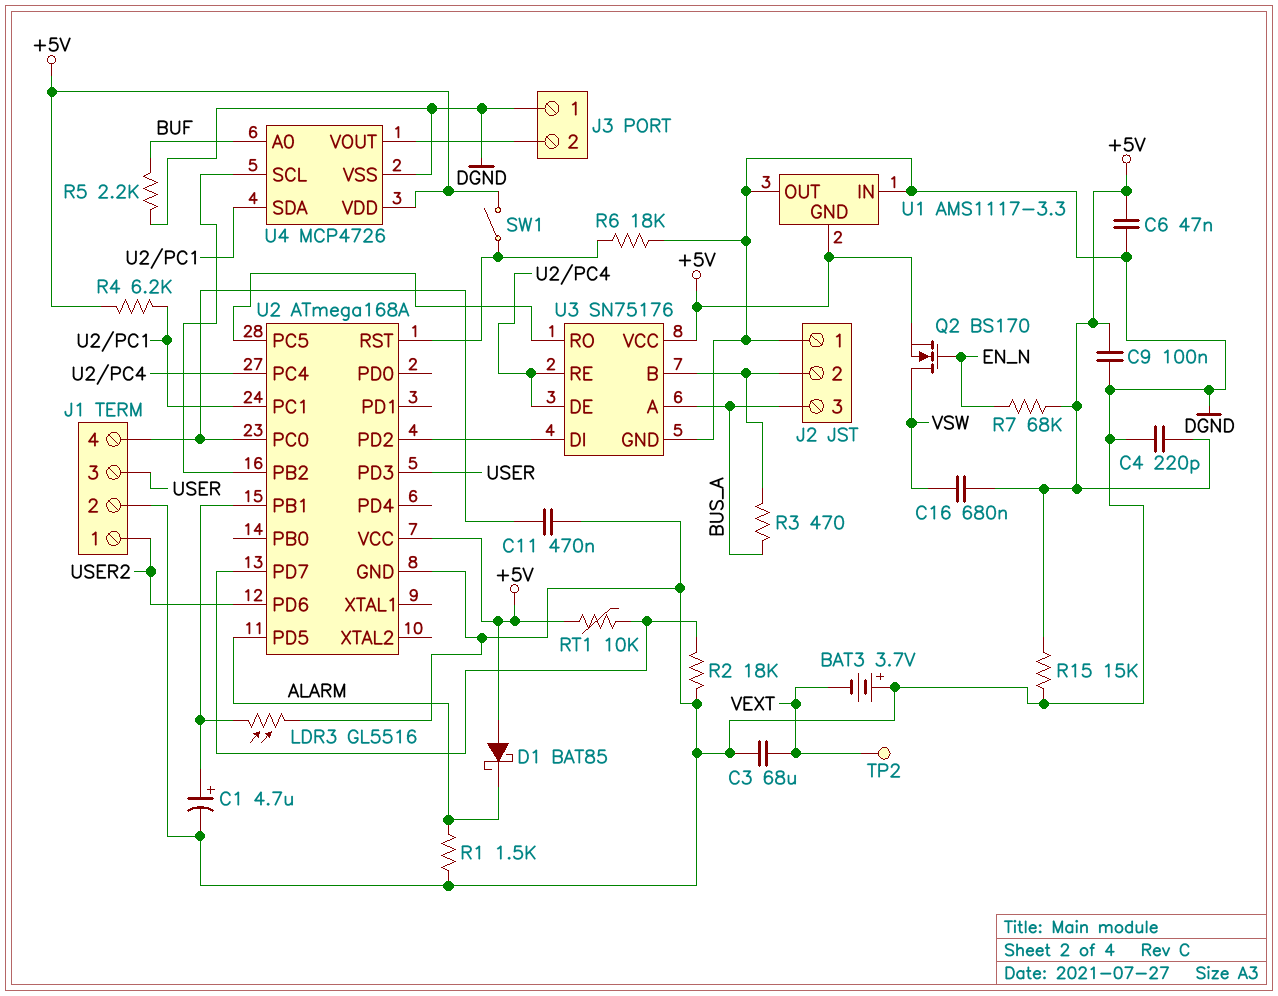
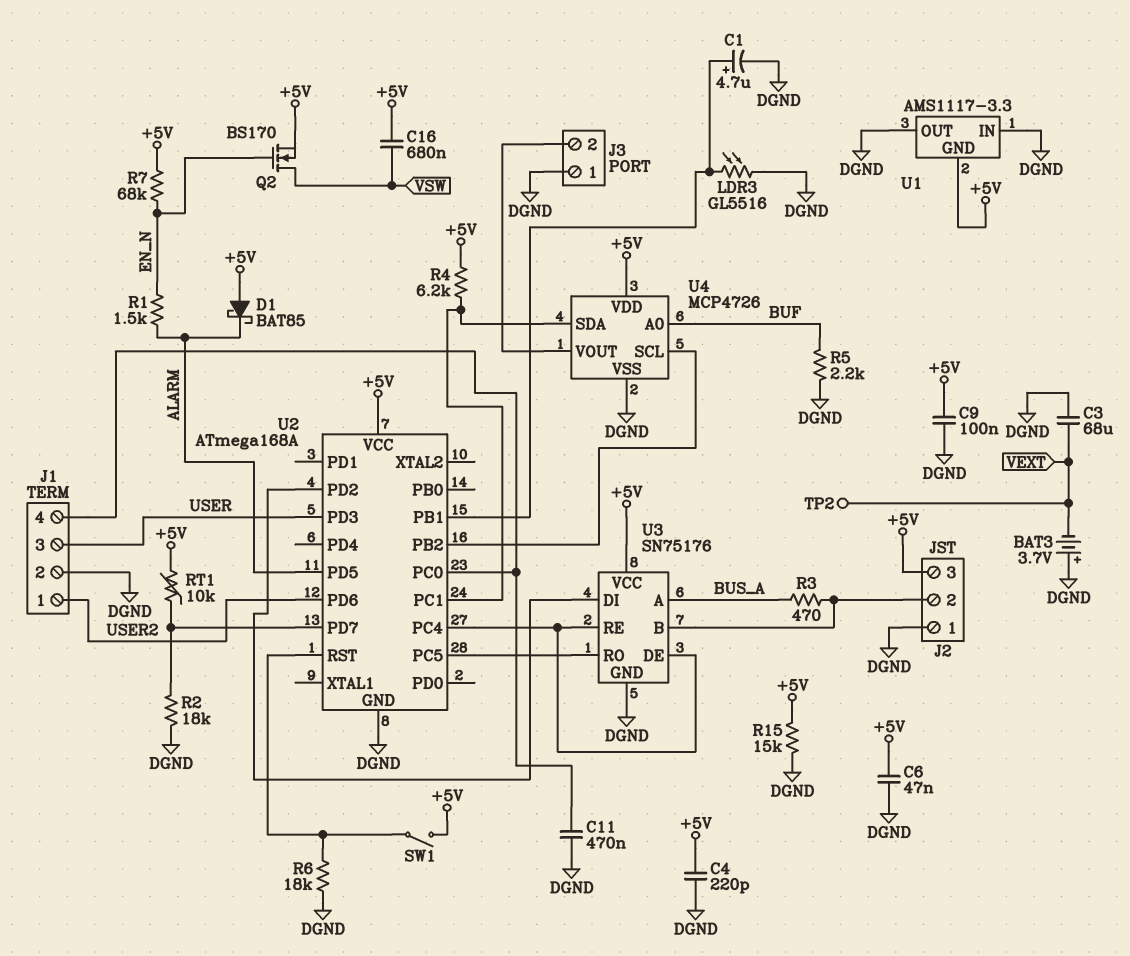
J2 pin 3: BUS_A -> +5V
R1: 1.5k (ALARM, DGND) -> 1.5k (ALARM, EN_N)

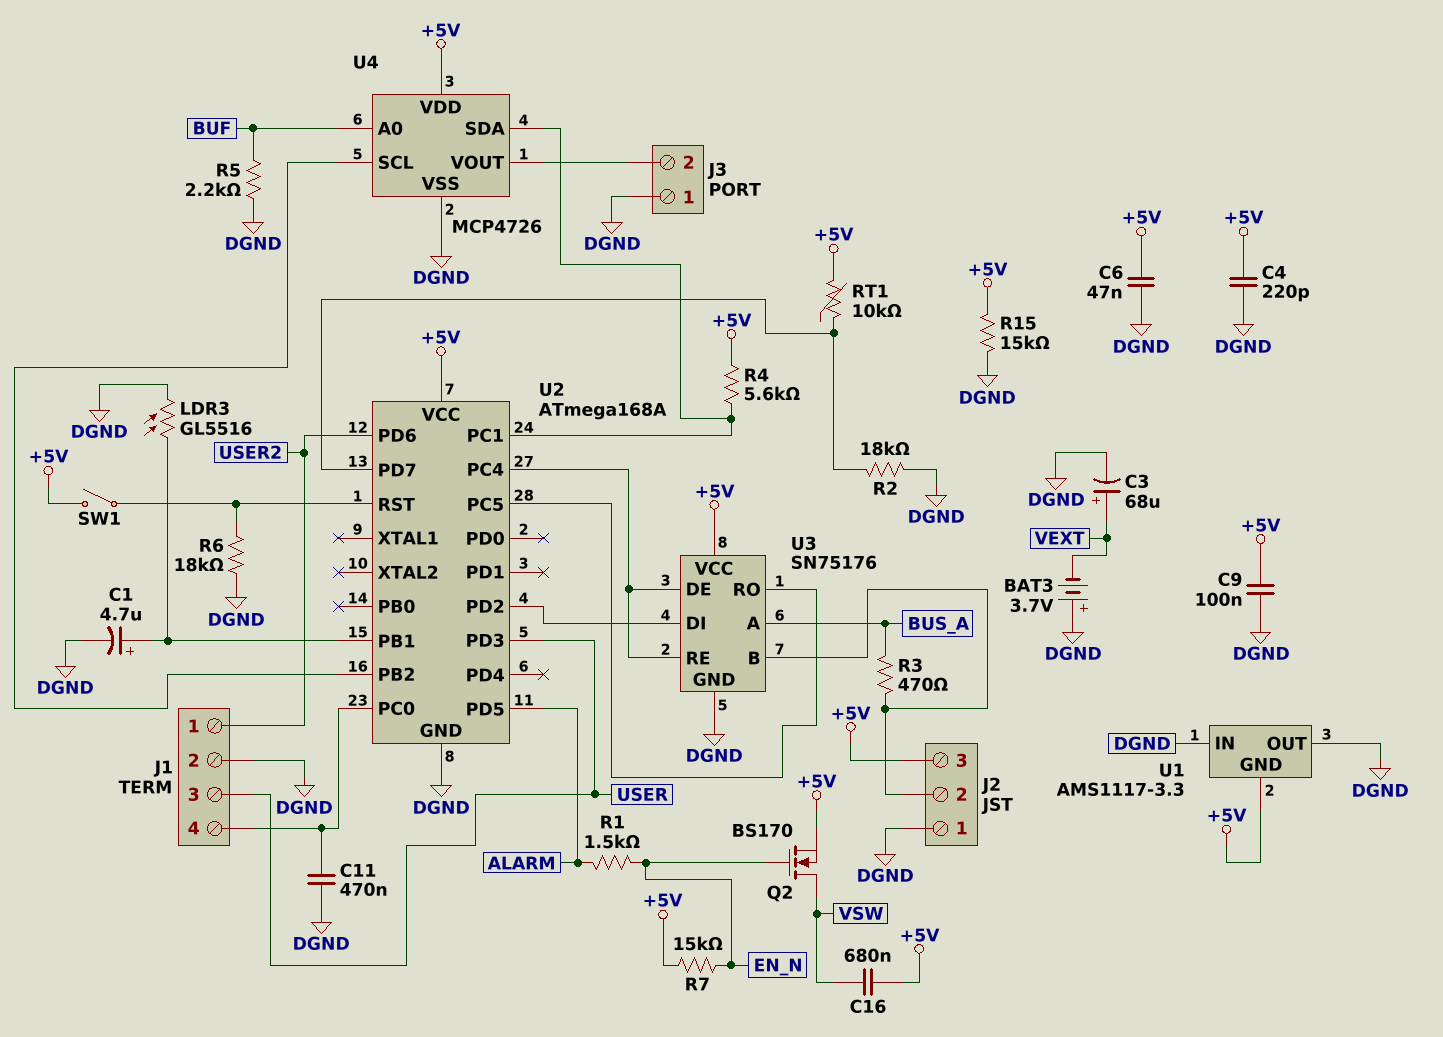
C3: 68uF (DGND, VEXT) -> 68uF (plus VEXT, minus DGND)
D1: schottky BAT85 (A +5V, K ALARM) -> none
R4: 6.2k (+5V, U2/PC1) -> 5.6k (+5V, U2/PC1)
R7: 68k (+5V, EN_N) -> 15k (+5V, EN_N)
TP2: test point (VEXT) -> none

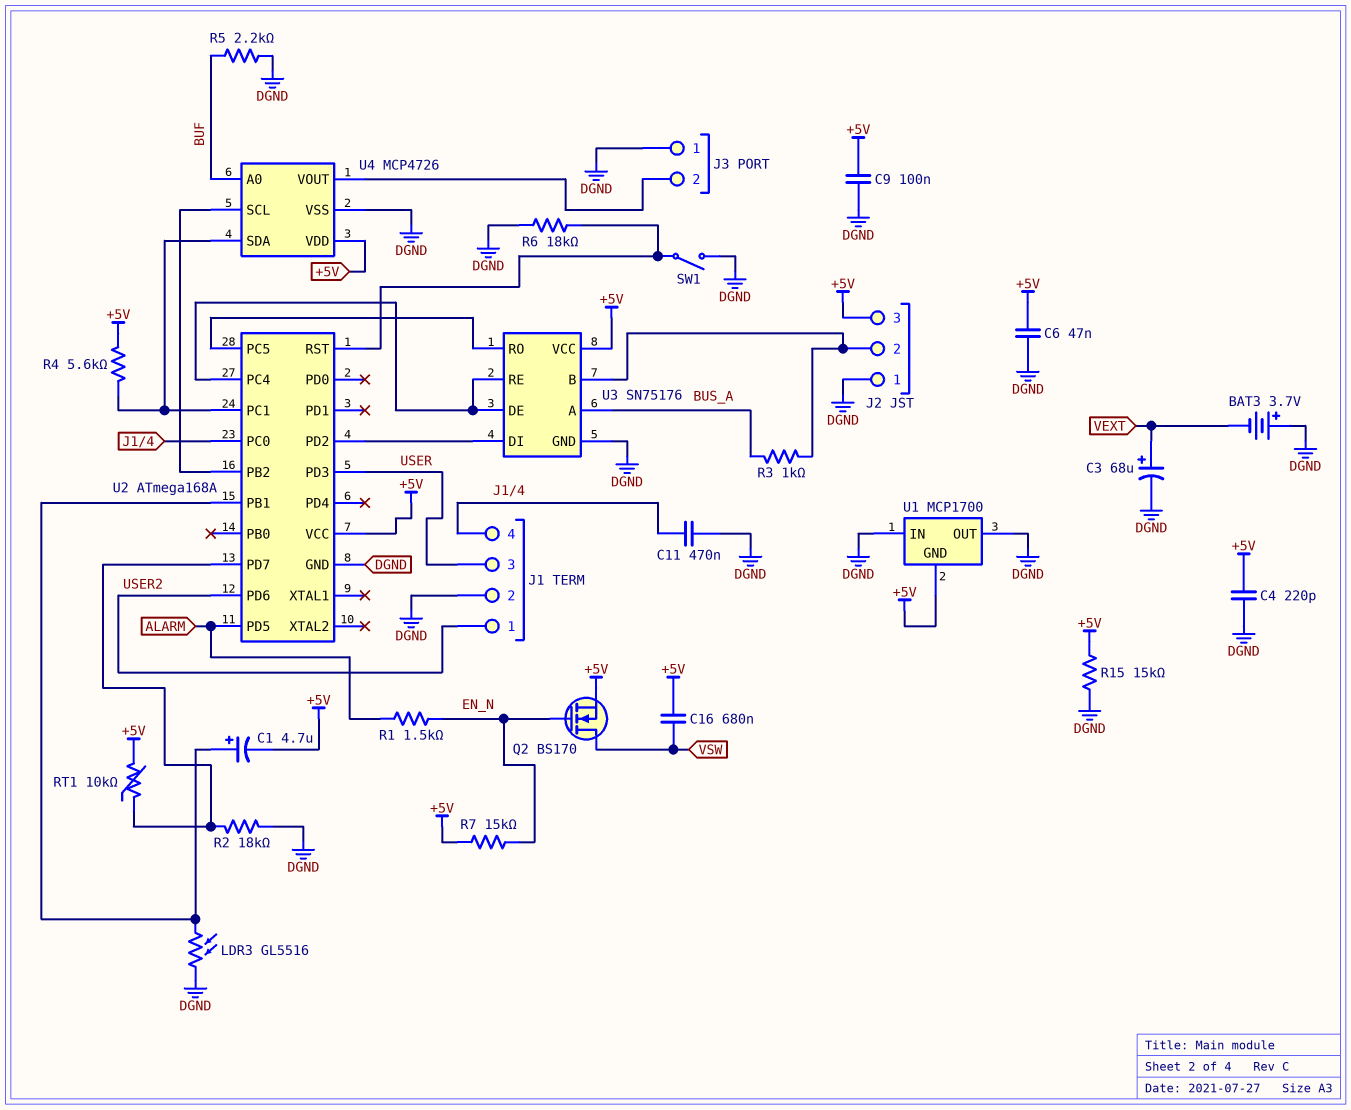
C1: 4.7uF (plus U2/PB1, minus DGND) -> 4.7uF (plus U2/PB1, minus +5V)
R3: 470 (BUS_A, J2/2) -> 1k (BUS_A, J2/2)
SW1: switch (+5V, U2/RST) -> switch (DGND, U2/RST)
U1: AMS1117-3.3 -> MCP1700

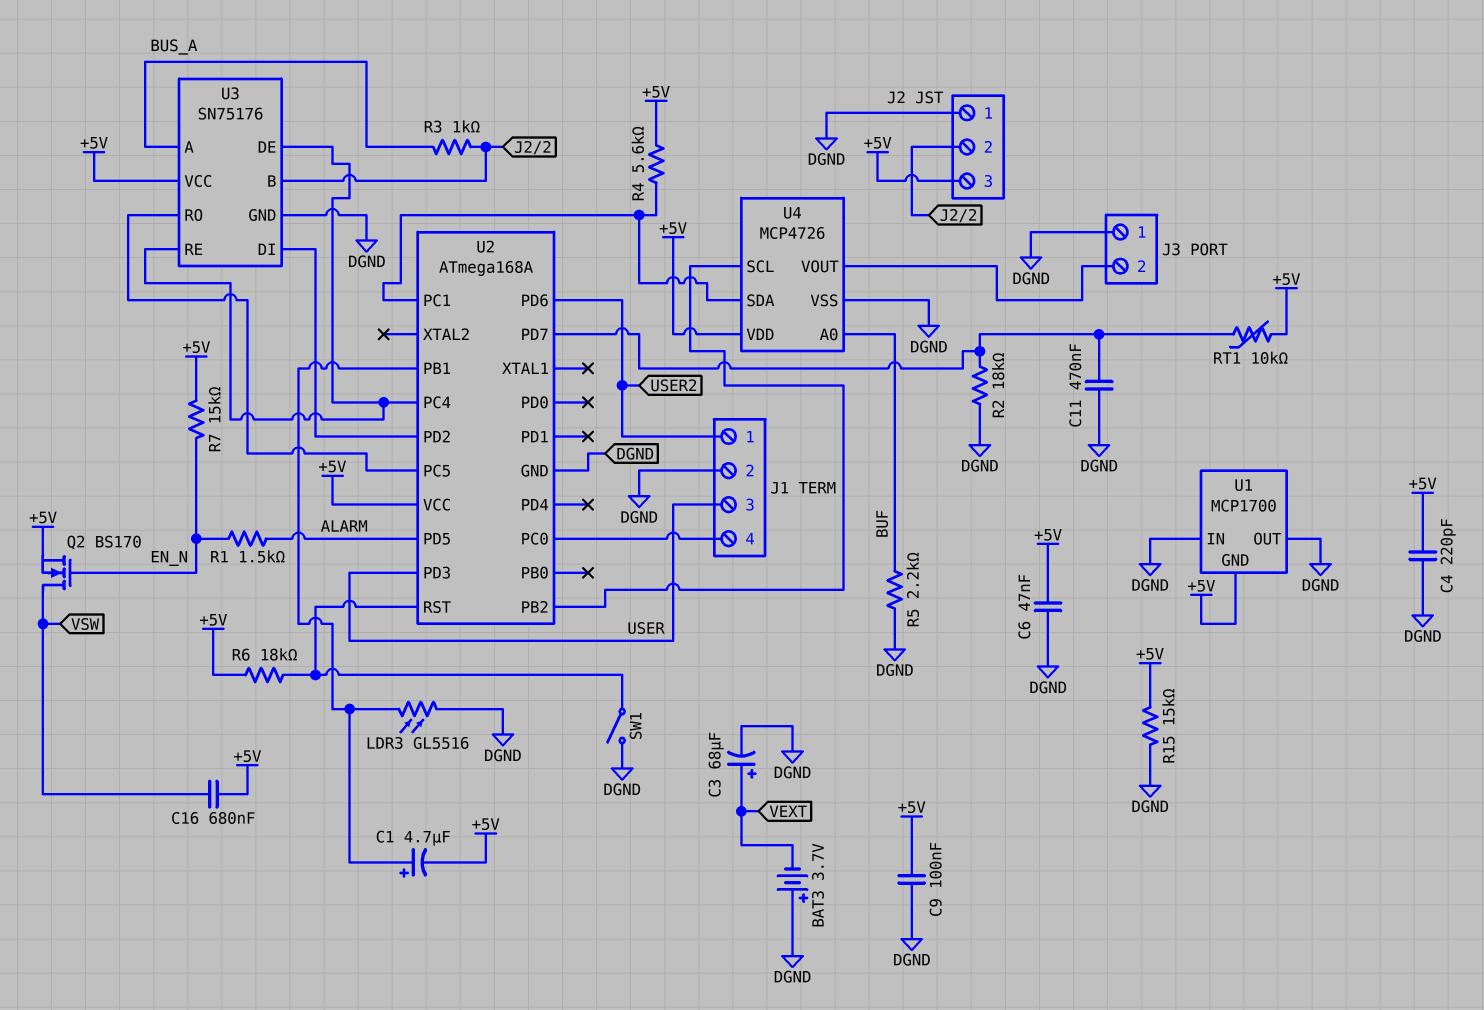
C11: 470nF (DGND, J1/4) -> 470nF (DGND, U2/PD7)
R6: 18k (DGND, U2/RST) -> 18k (+5V, U2/RST)

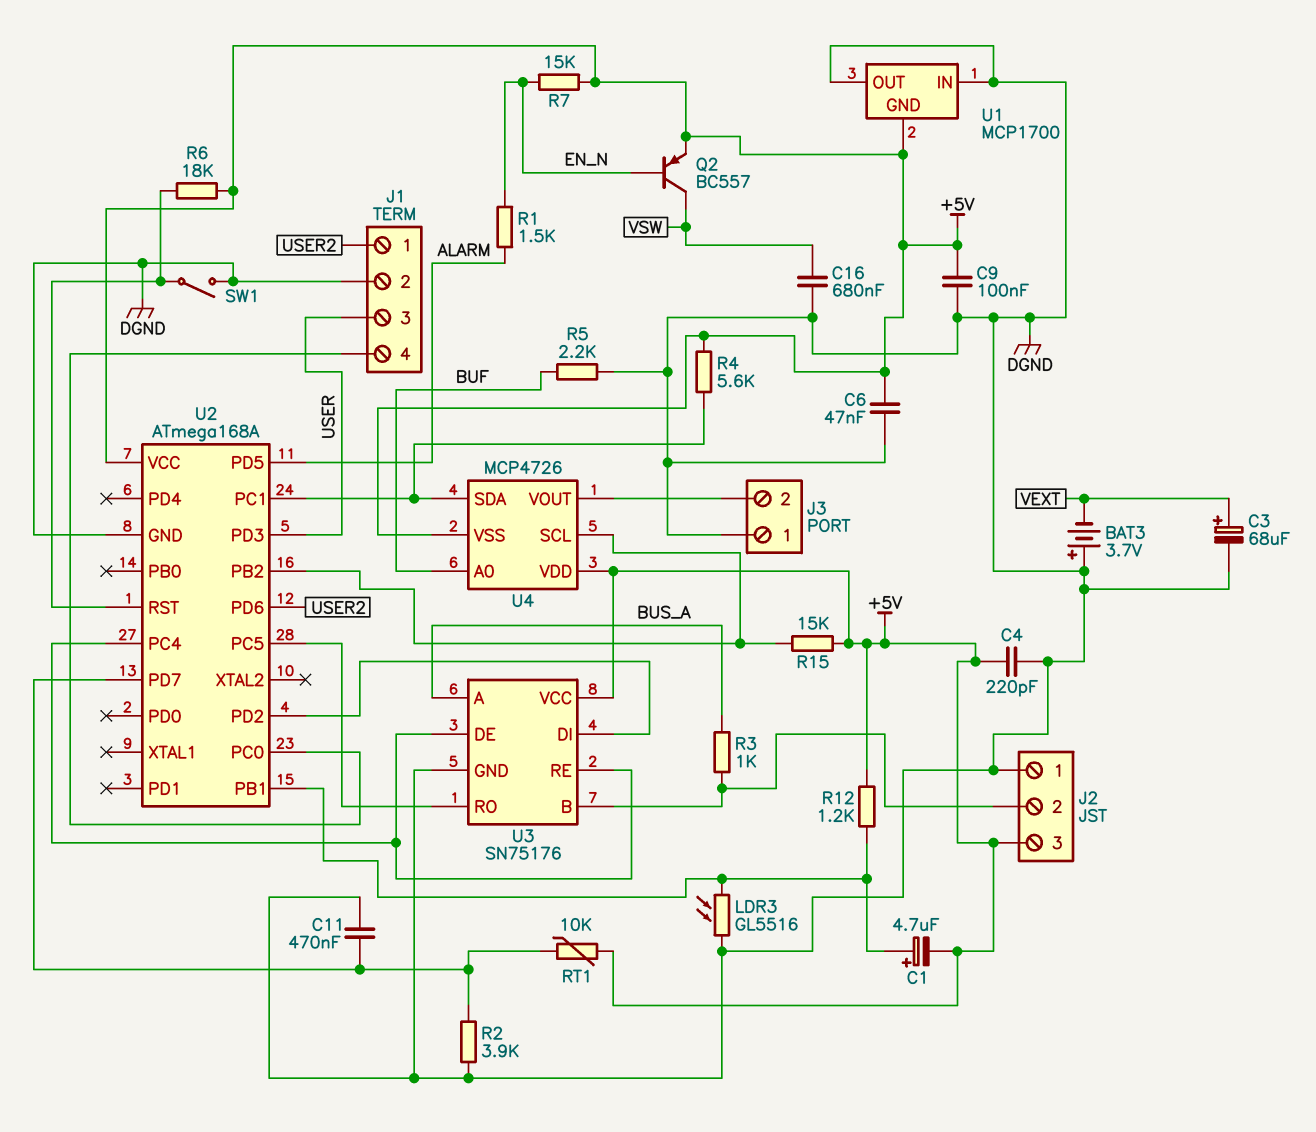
C16: 680nF (+5V, VSW) -> 680nF (DGND, VSW)
Q2: NMOS BS170 (G EN_N, D VSW, S +5V) -> PNP BC557 (B EN_N, C VSW, E +5V)
R2: 18k (DGND, U2/PD7) -> 3.9k (DGND, U2/PD7)
R12: none -> 1.2k (+5V, U2/PB1)
R15: 15k (+5V, DGND) -> 15k (+5V, U2/PB2)
U4 pin VSS: DGND -> +5V

